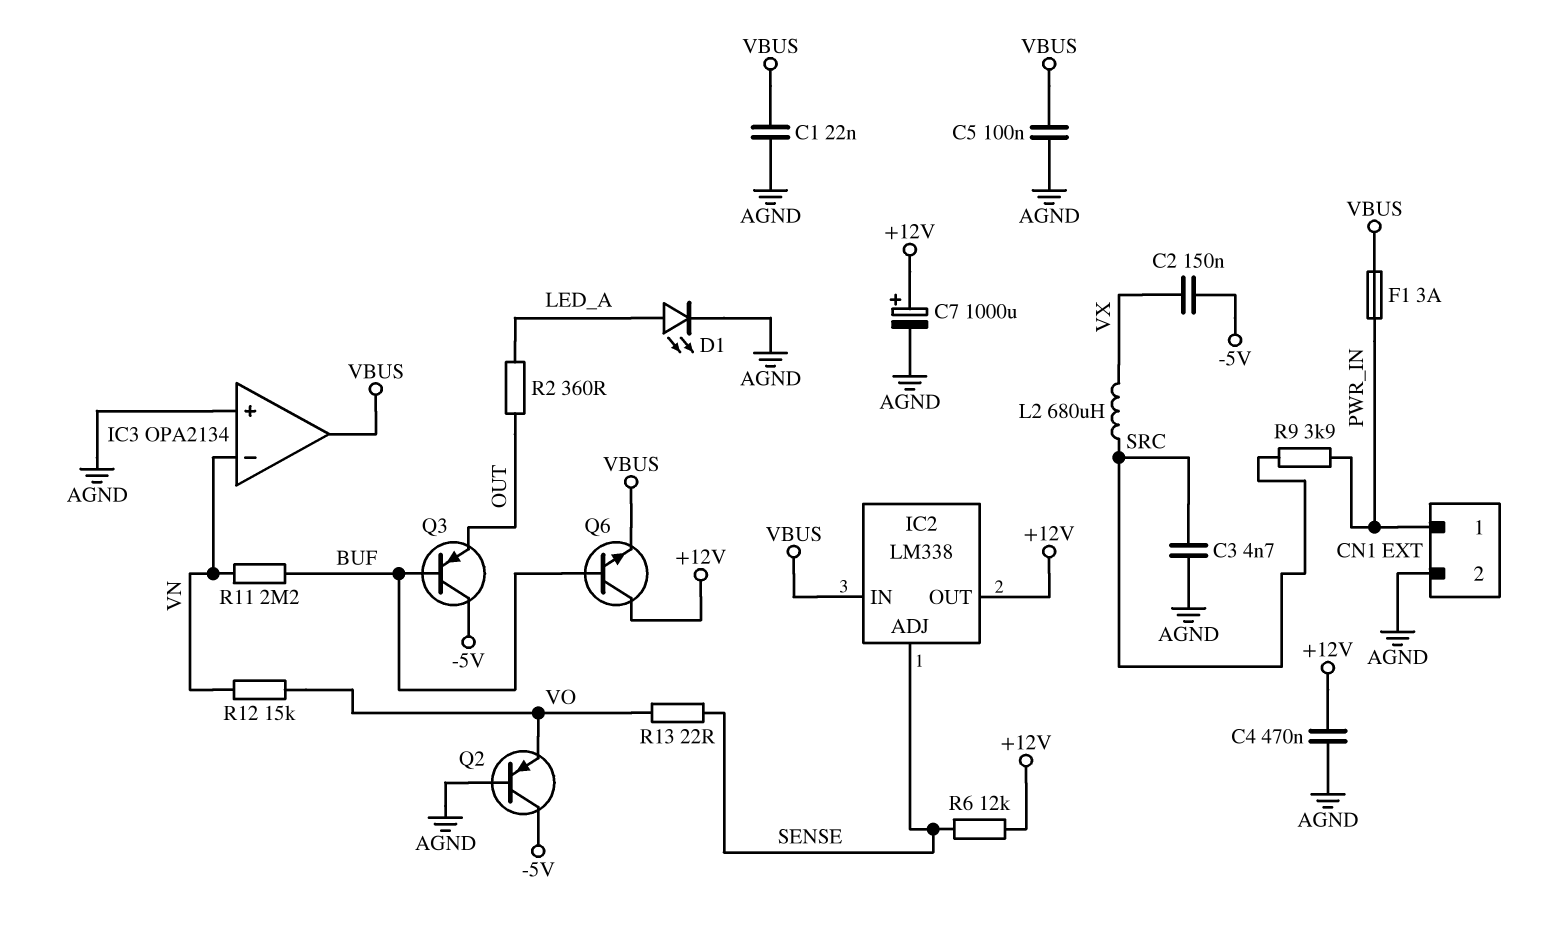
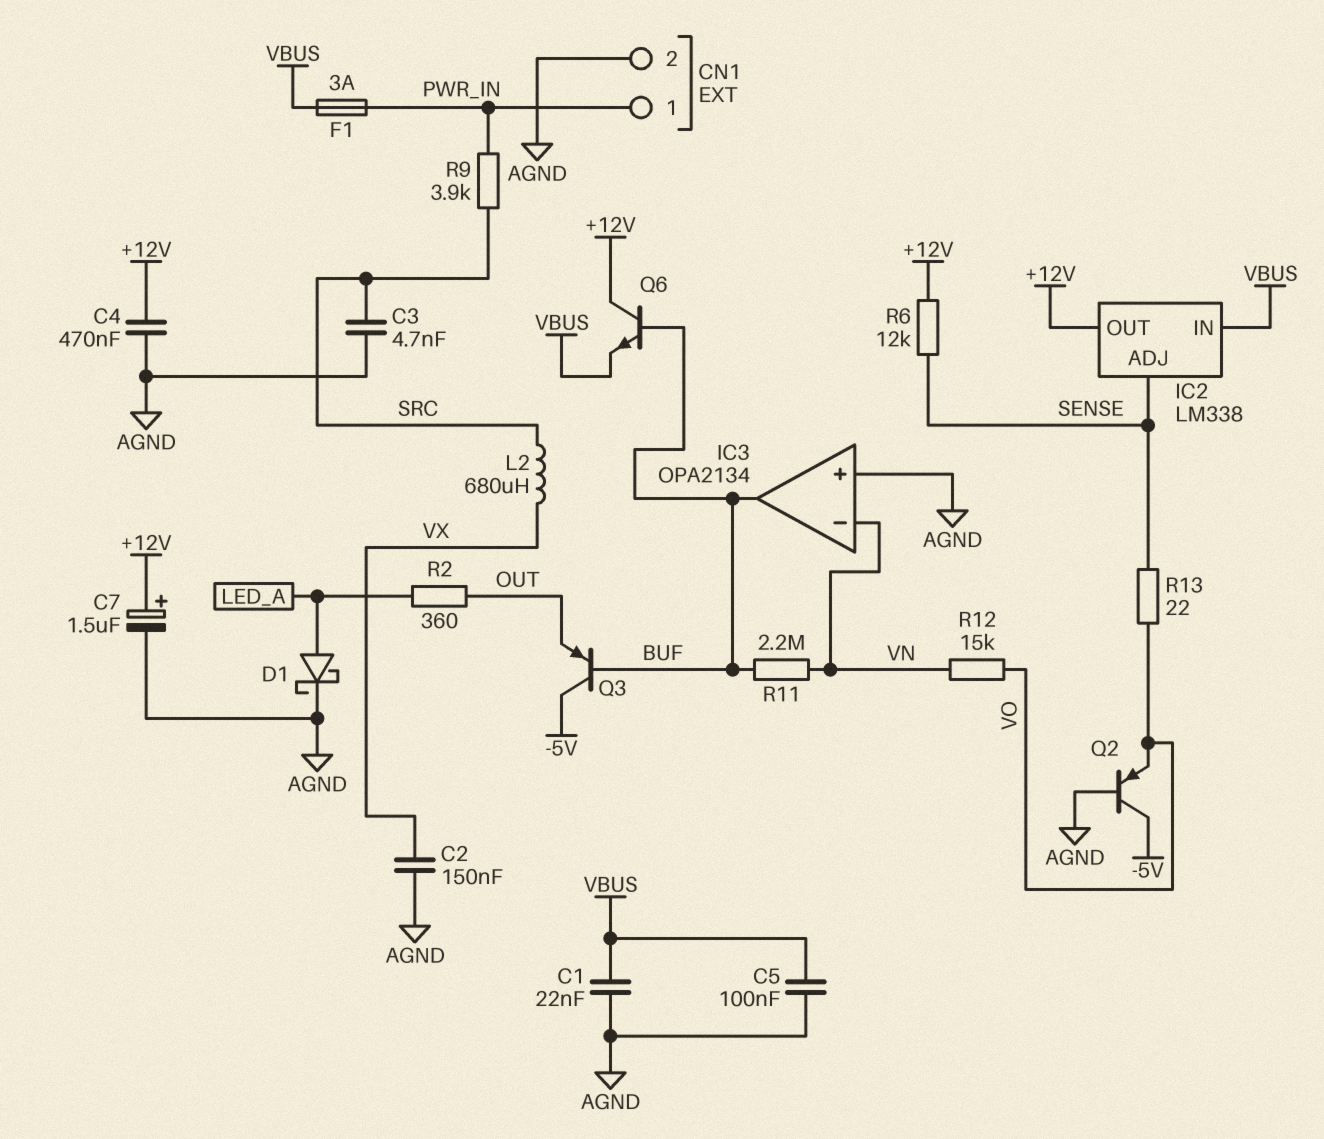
C2: 150nF (-5V, VX) -> 150nF (AGND, VX)
C7: 1000uF (plus +12V, minus AGND) -> 1.5uF (plus +12V, minus AGND)
D1: LED (A LED_A, K AGND) -> schottky (A LED_A, K AGND)
IC3 pin out: VBUS -> BUF

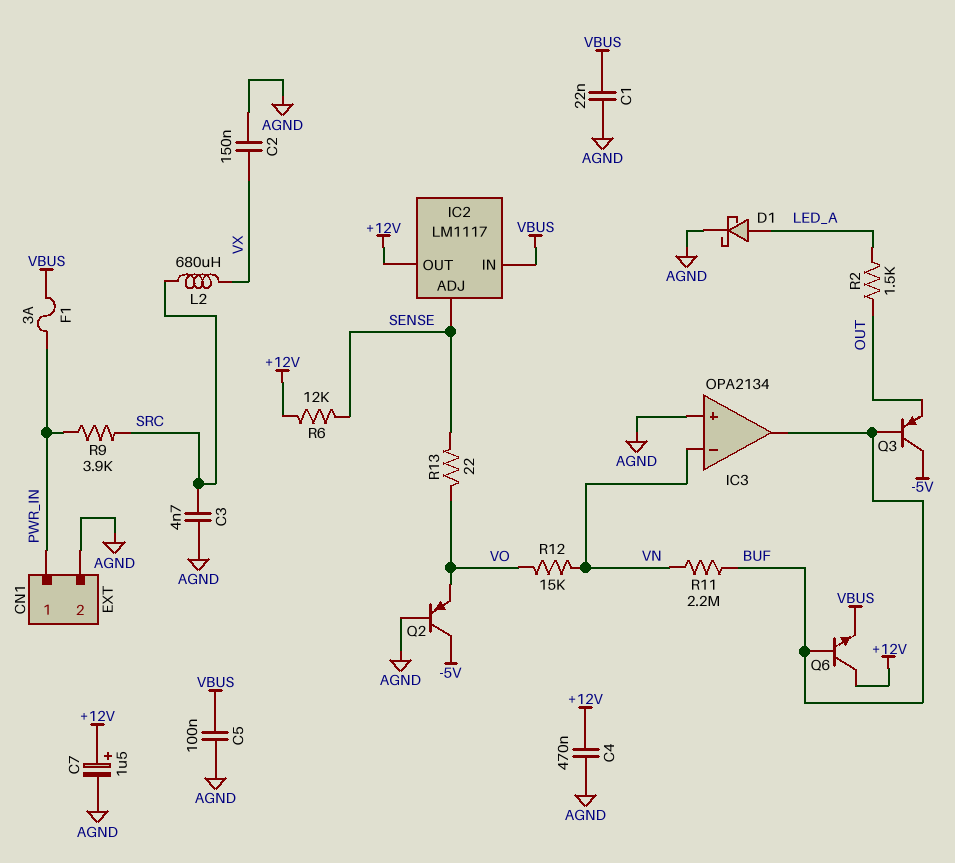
IC2: LM338 -> LM1117
R2: 360 (LED_A, OUT) -> 1.5k (LED_A, OUT)

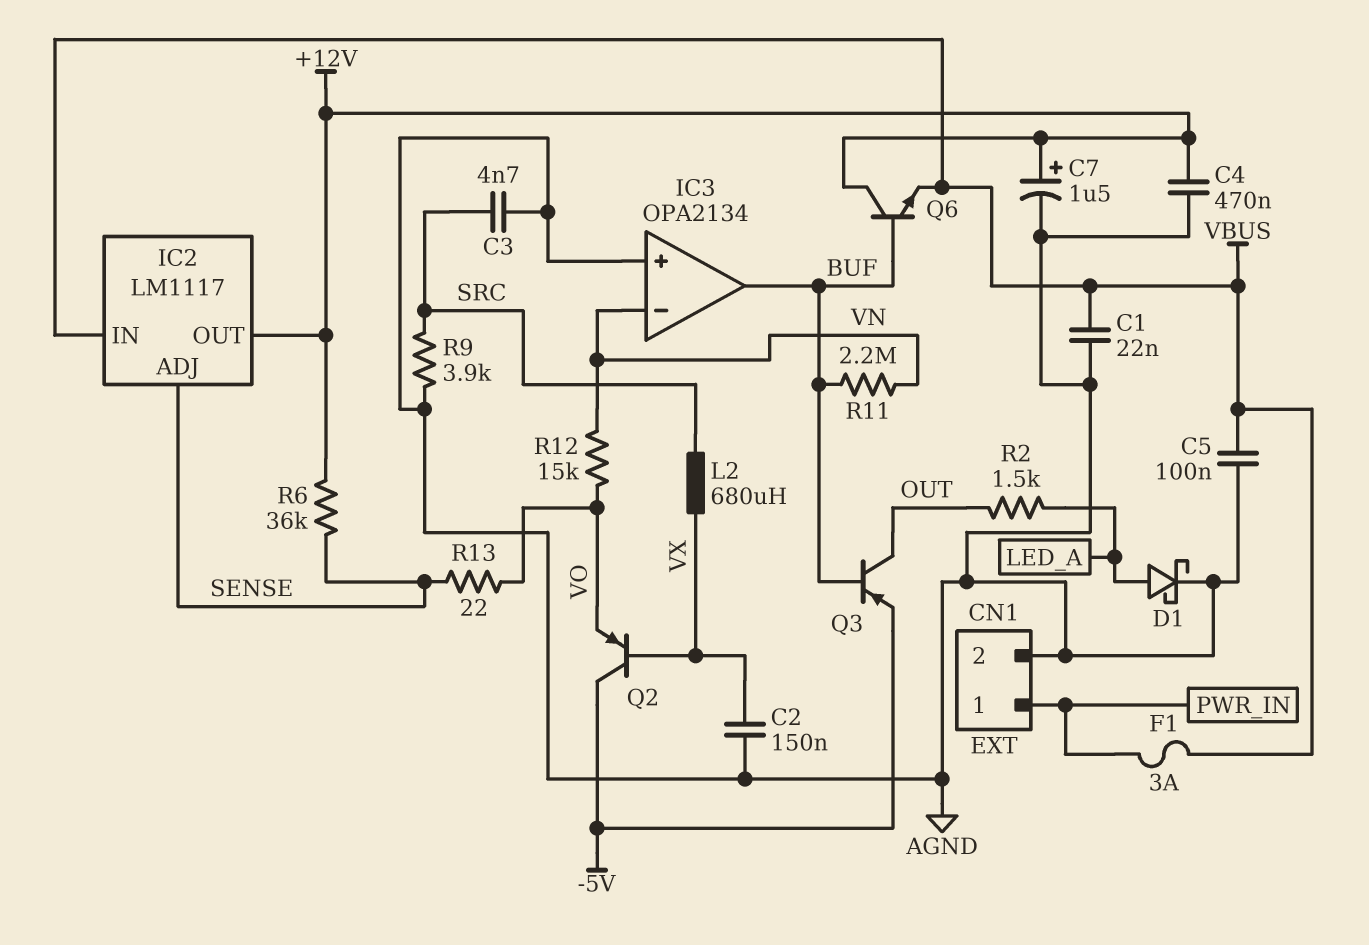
Q2: PNP (B AGND, C -5V, E VO) -> PNP (B VX, C -5V, E VO)
Q3: PNP (B BUF, C -5V, E OUT) -> PNP (B BUF, C OUT, E -5V)
R6: 12k (+12V, SENSE) -> 36k (+12V, SENSE)
R9: 3.9k (PWR_IN, SRC) -> 3.9k (AGND, SRC)

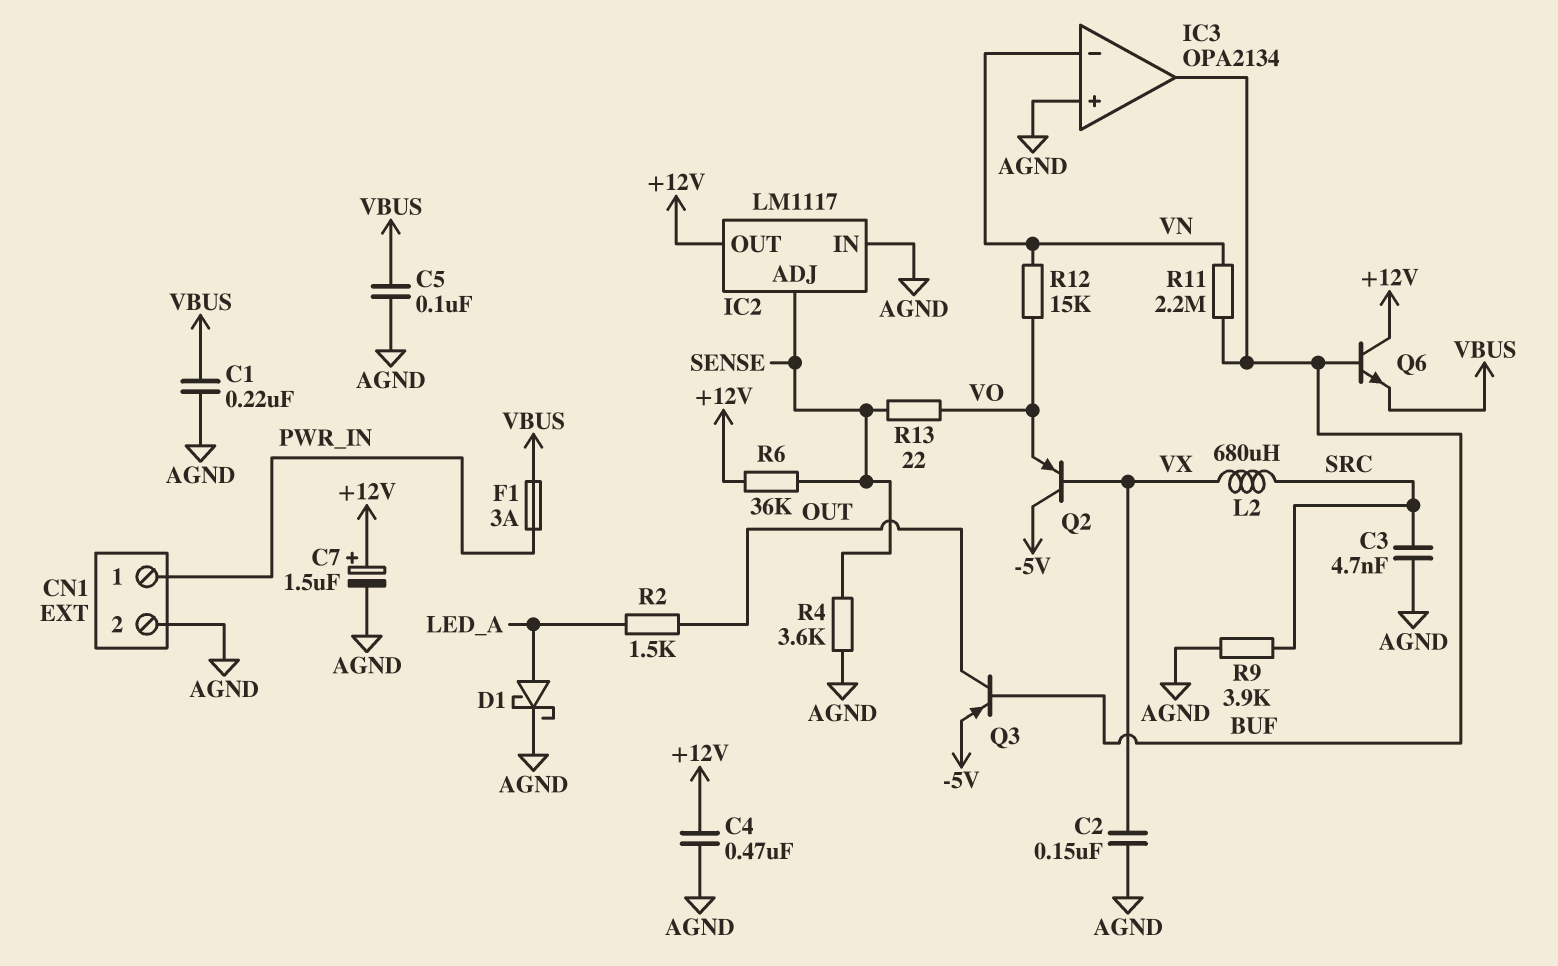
C1: 22nF (AGND, VBUS) -> 220nF (AGND, VBUS)
IC2 pin IN: VBUS -> AGND
R4: none -> 3.6k (AGND, SENSE)

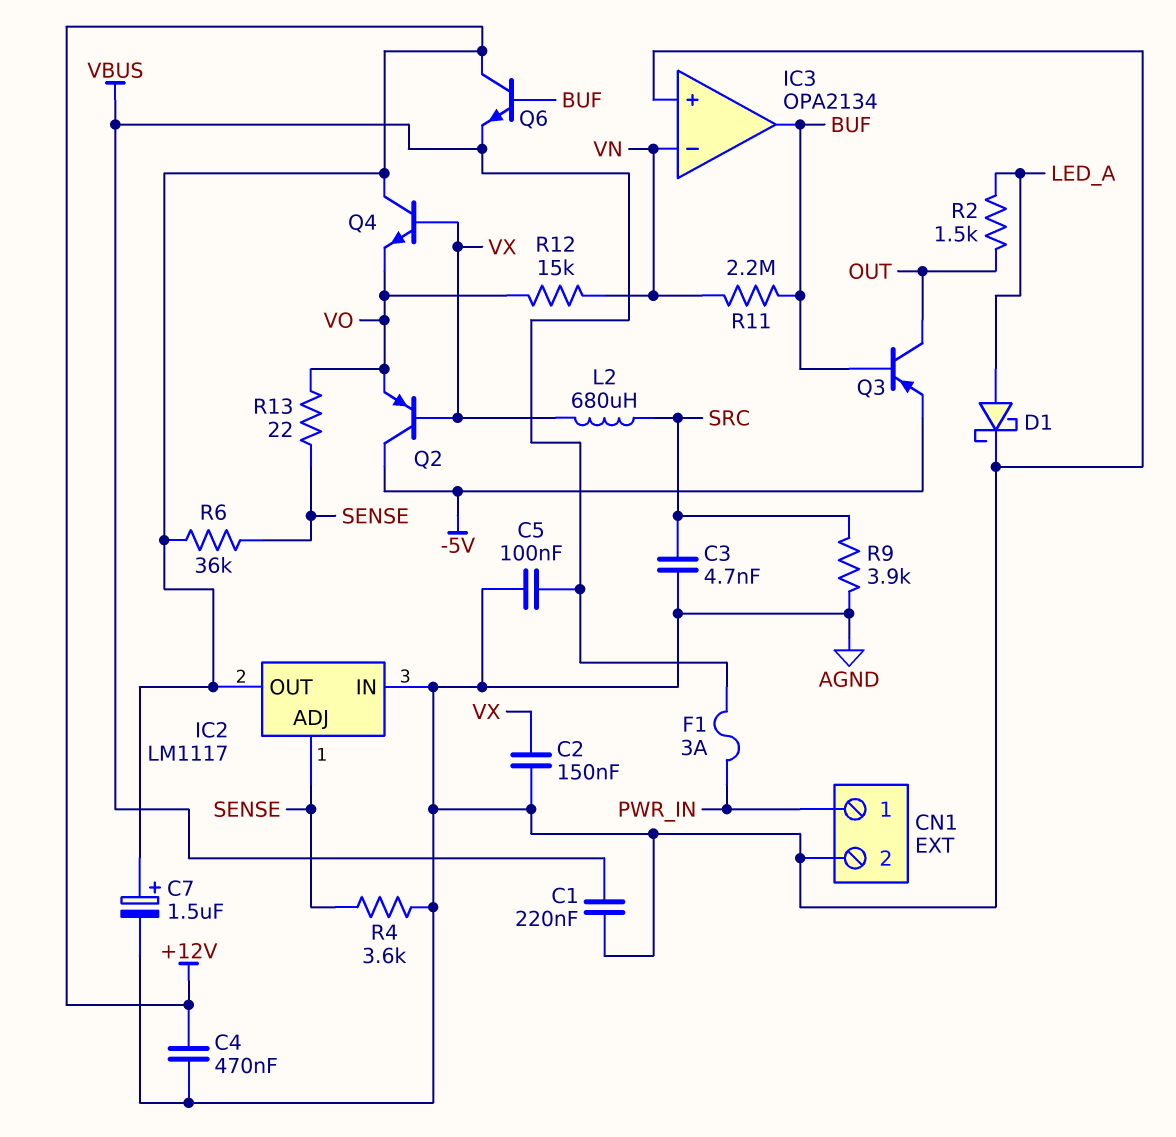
Q4: none -> NPN (B VX, C +12V, E VO)

